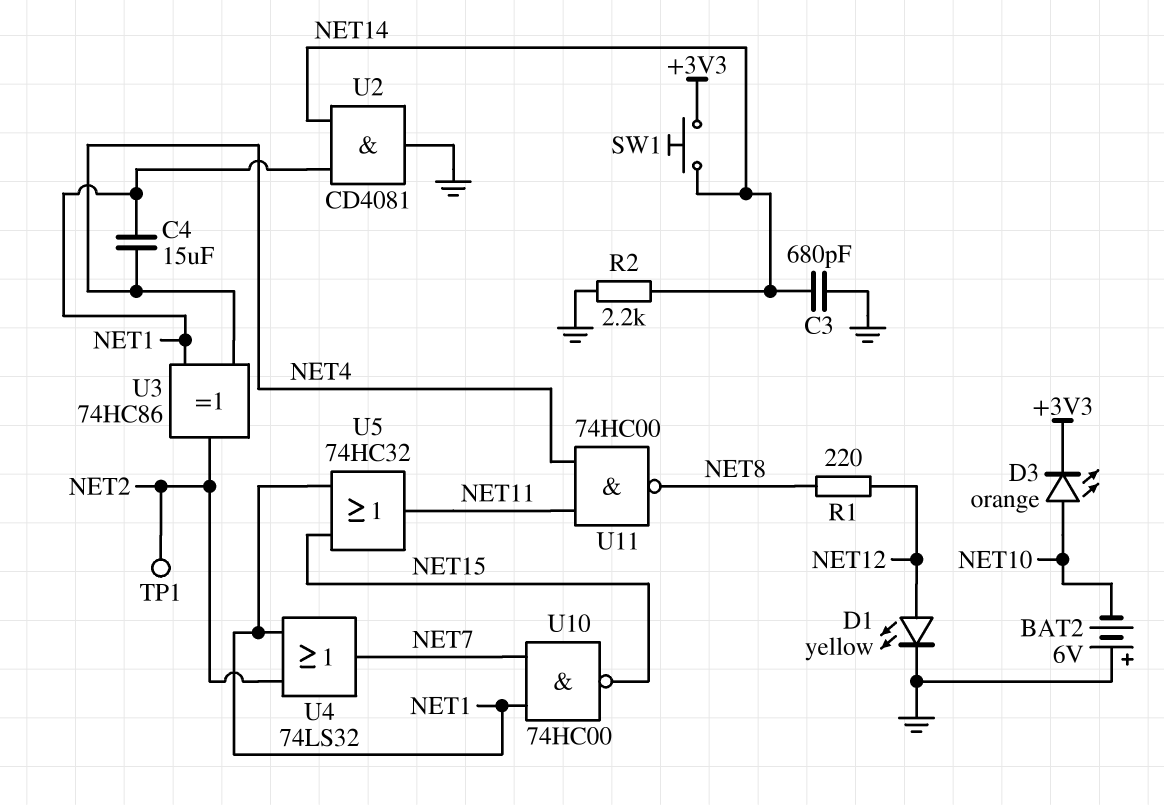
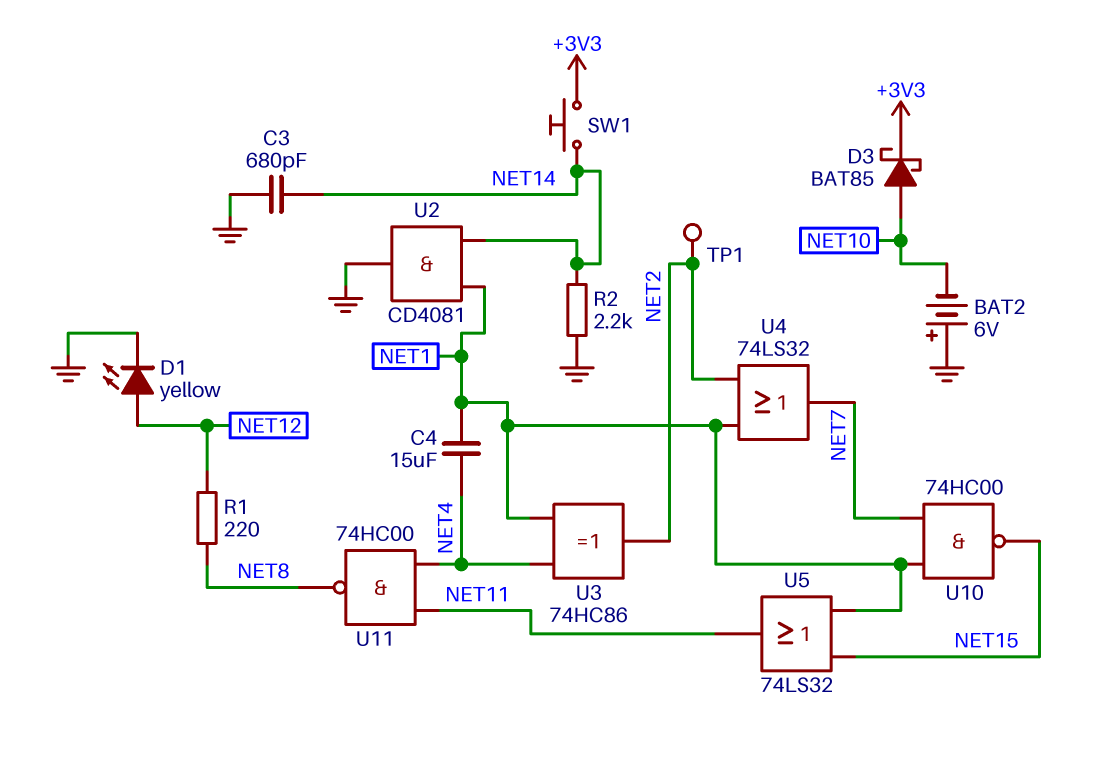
D3: LED orange (A NET10, K +3V3) -> schottky BAT85 (A NET10, K +3V3)
U5: OR 74HC32 (in NET1, in NET15, out NET11) -> OR 74LS32 (in NET1, in NET15, out NET11)

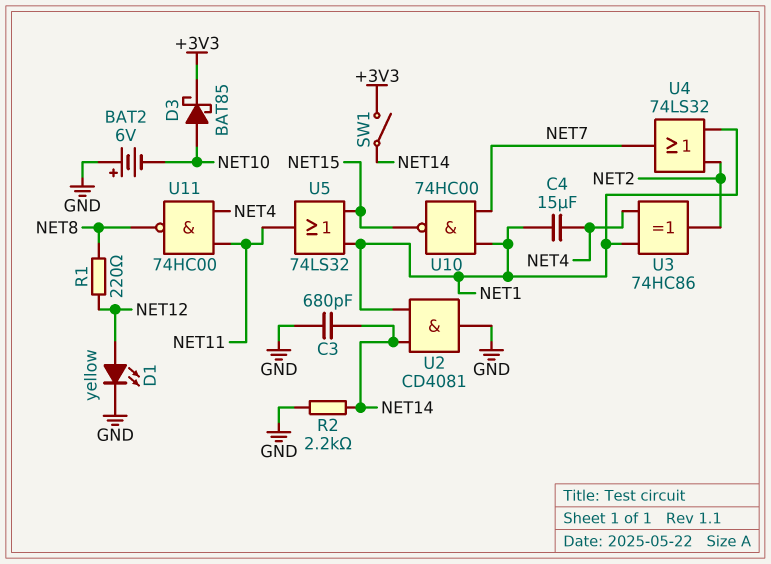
SW1: button (+3V3, NET14) -> switch (+3V3, NET14)
TP1: test point (NET2) -> none

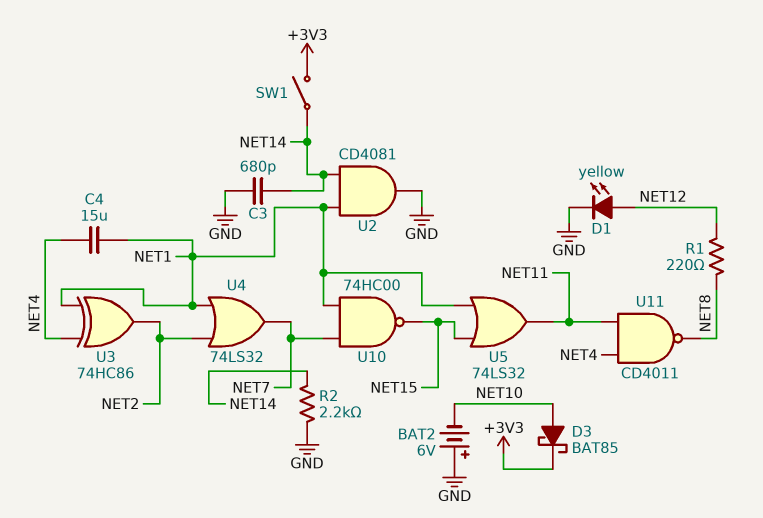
U11: NAND 74HC00 (in NET4, in NET11, out NET8) -> NAND CD4011 (in NET4, in NET11, out NET8)

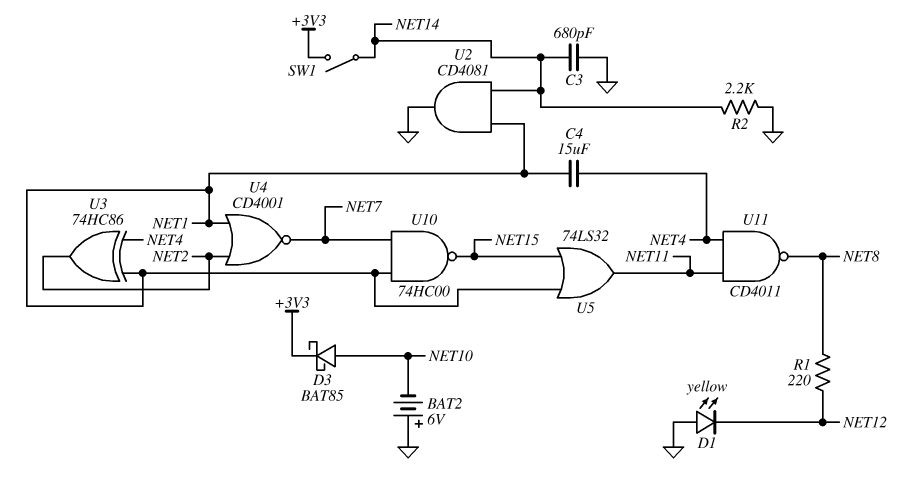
D1: LED yellow (A NET12, K GND) -> LED yellow (A GND, K NET12)
U4: OR 74LS32 (in NET1, in NET2, out NET7) -> NOR CD4001 (in NET1, in NET2, out NET7)

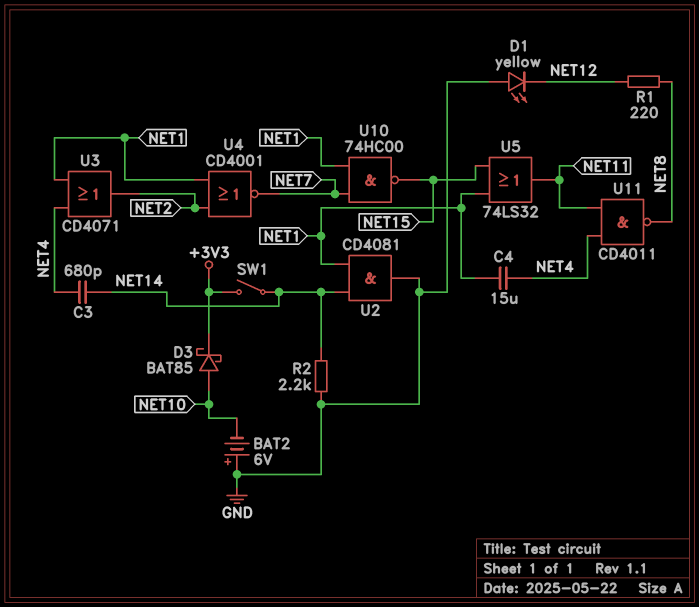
C3: 680pF (GND, NET14) -> 680pF (NET4, NET14)
U3: XOR 74HC86 (in NET1, in NET4, out NET2) -> OR CD4071 (in NET1, in NET4, out NET2)

